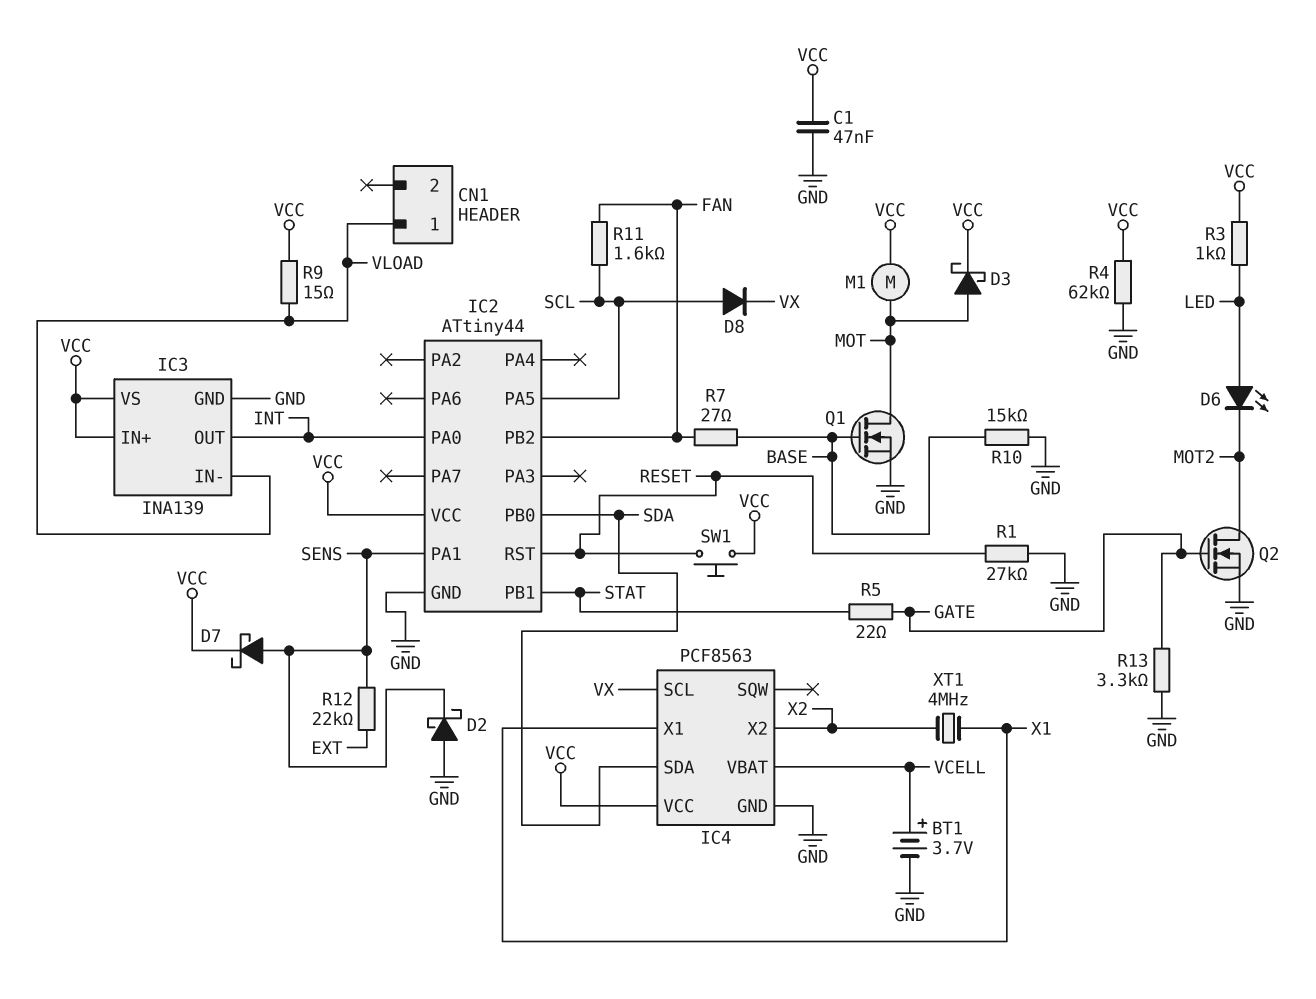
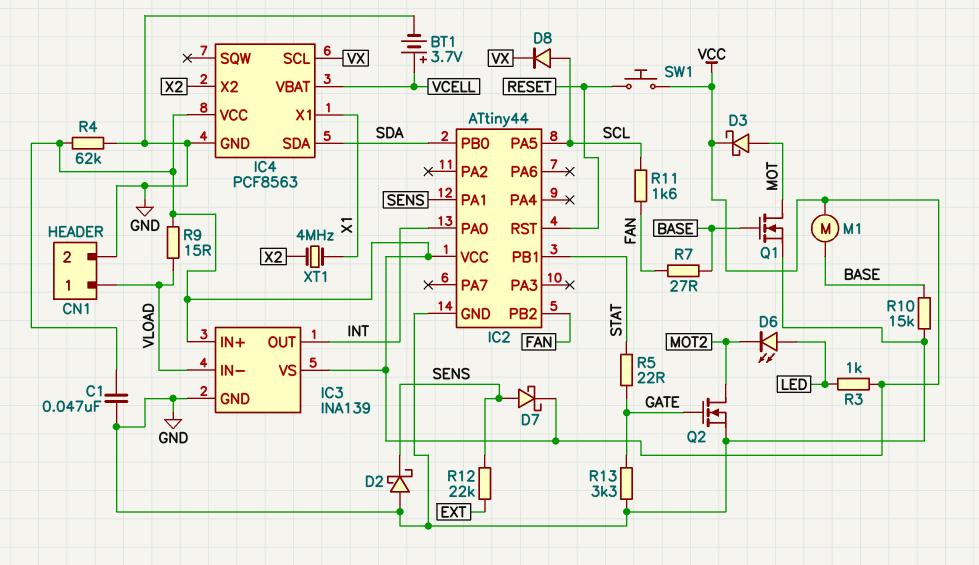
CN1 pin 2: none -> GND
M1: motor (MOT, VCC) -> motor (BASE, VCC)
R1: 27k (GND, RESET) -> none

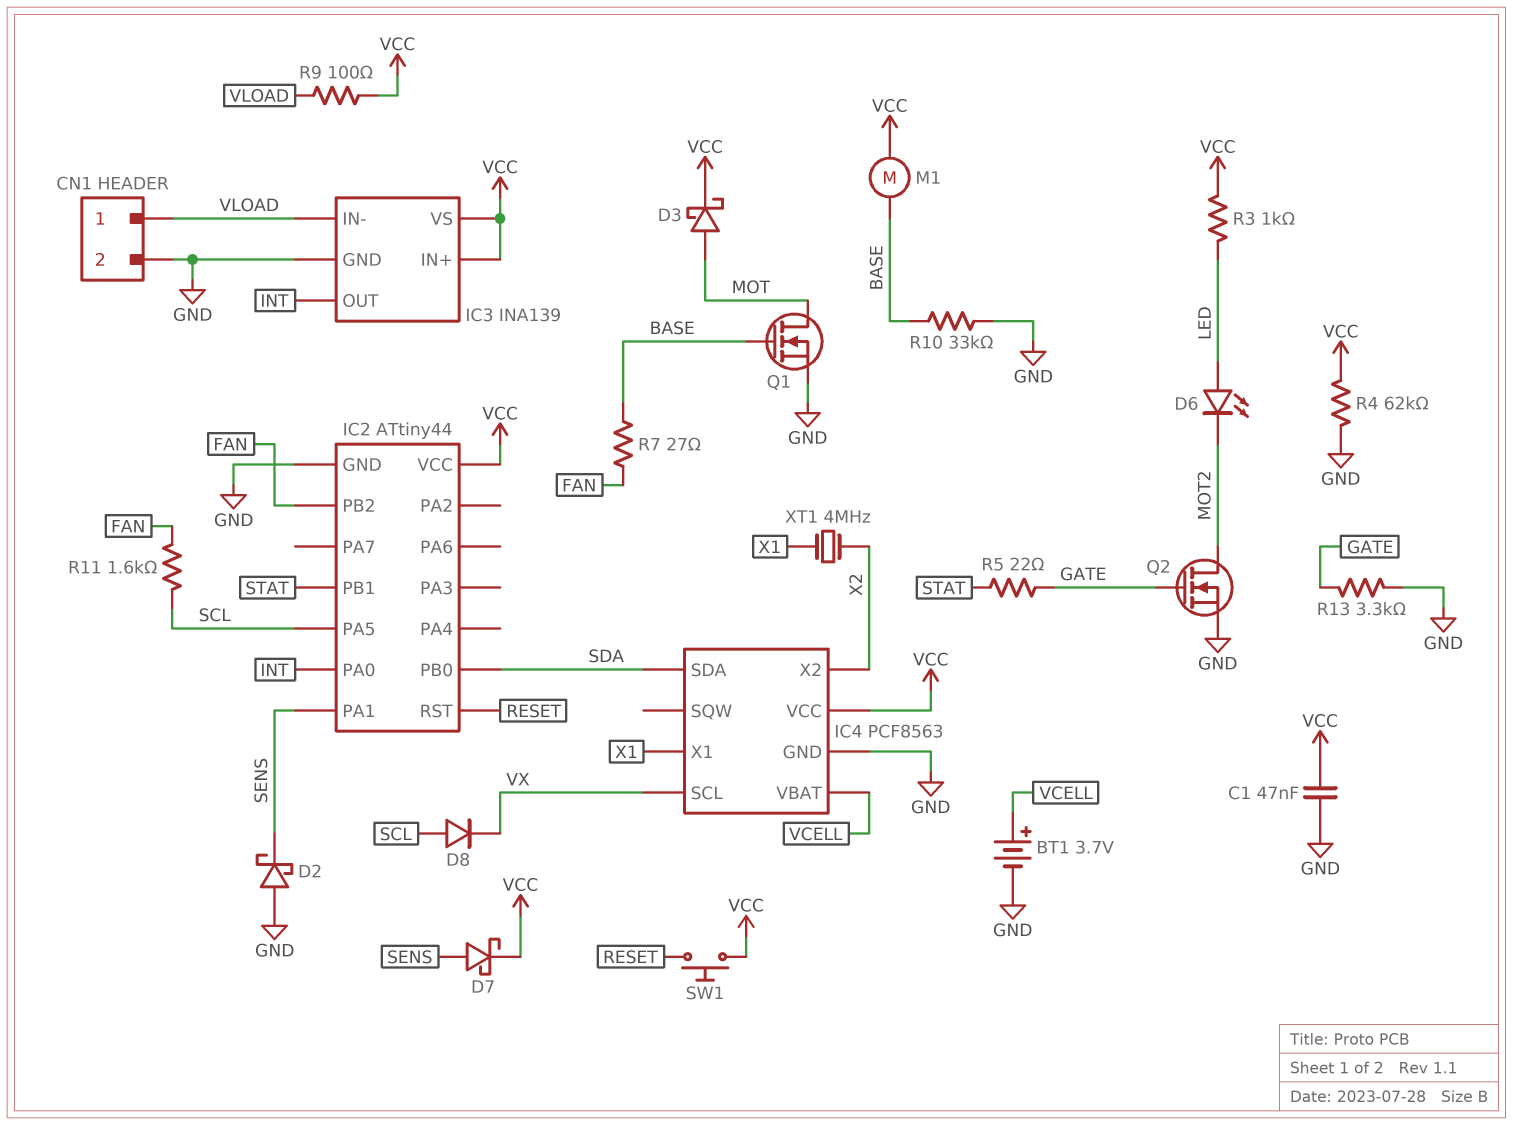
R9: 15 (VCC, VLOAD) -> 100 (VCC, VLOAD)
R10: 15k (BASE, GND) -> 33k (BASE, GND)
R12: 22k (EXT, SENS) -> none

